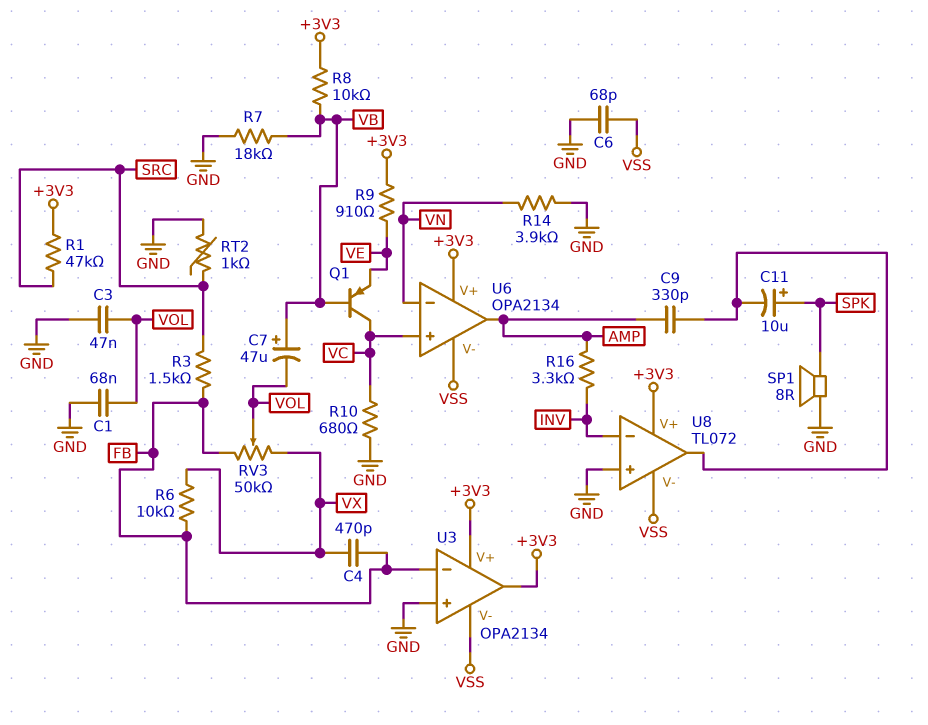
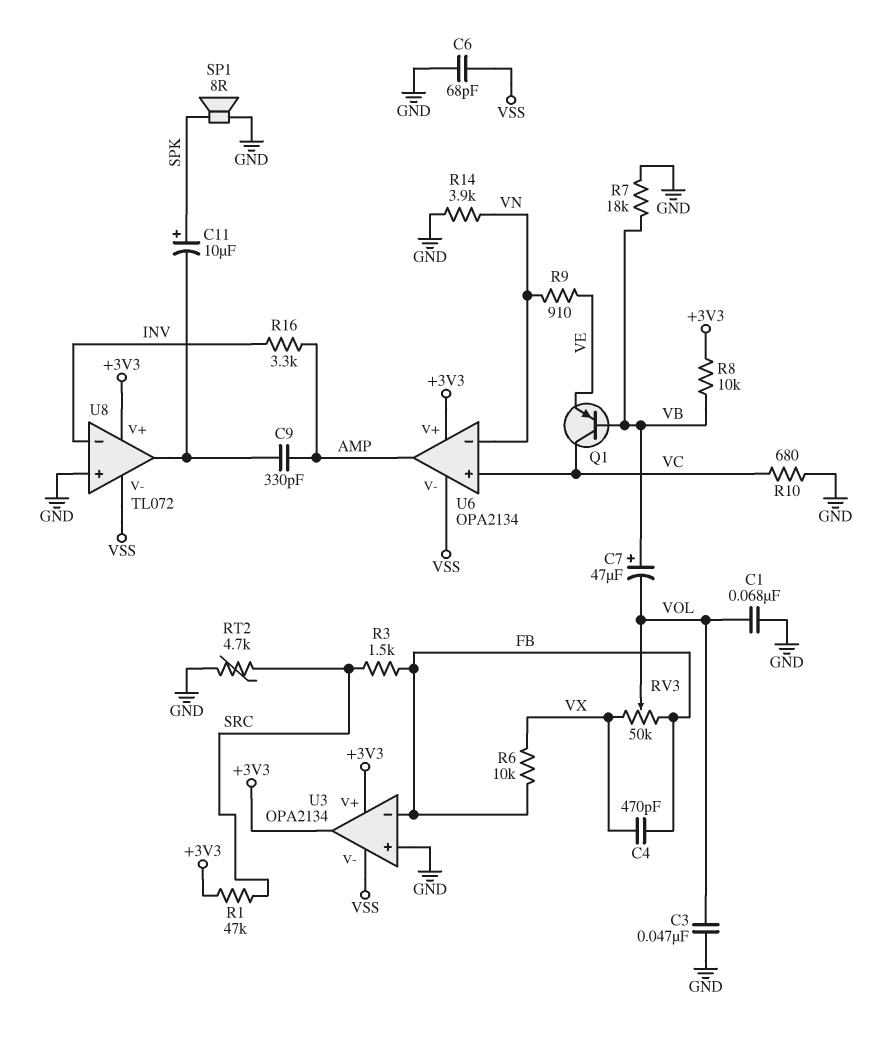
R9: 910 (+3V3, VE) -> 910 (VE, VN)
RT2: 1k (GND, SRC) -> 4.7k (GND, SRC)

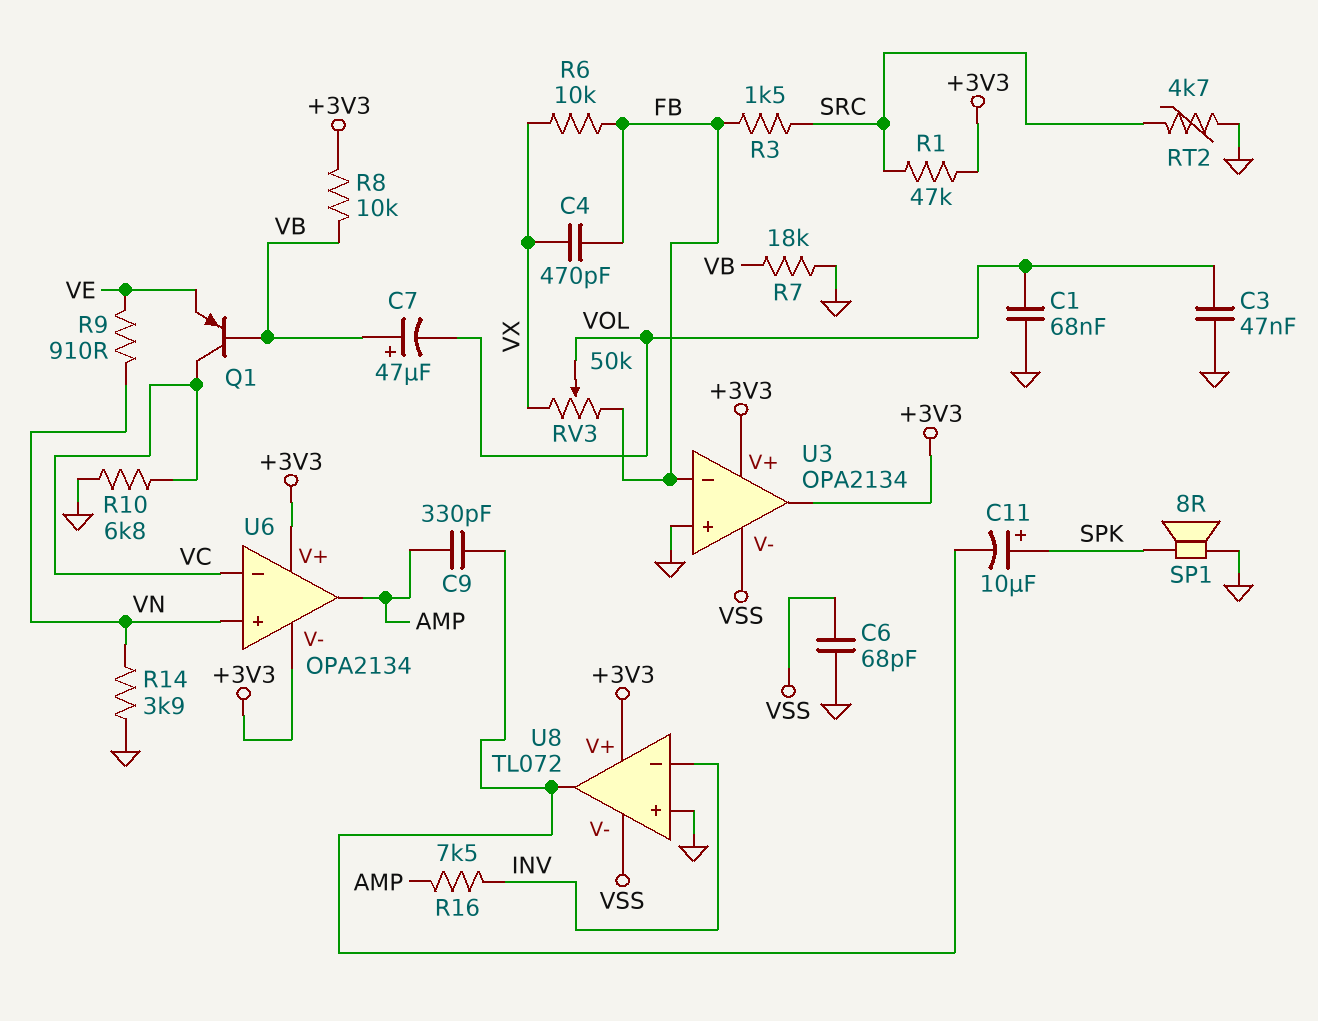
R10: 680 (GND, VC) -> 6.8k (GND, VC)
R16: 3.3k (AMP, INV) -> 7.5k (AMP, INV)
U6 pin V-: VSS -> +3V3
U6 pin in+: VC -> VN
U6 pin in-: VN -> VC

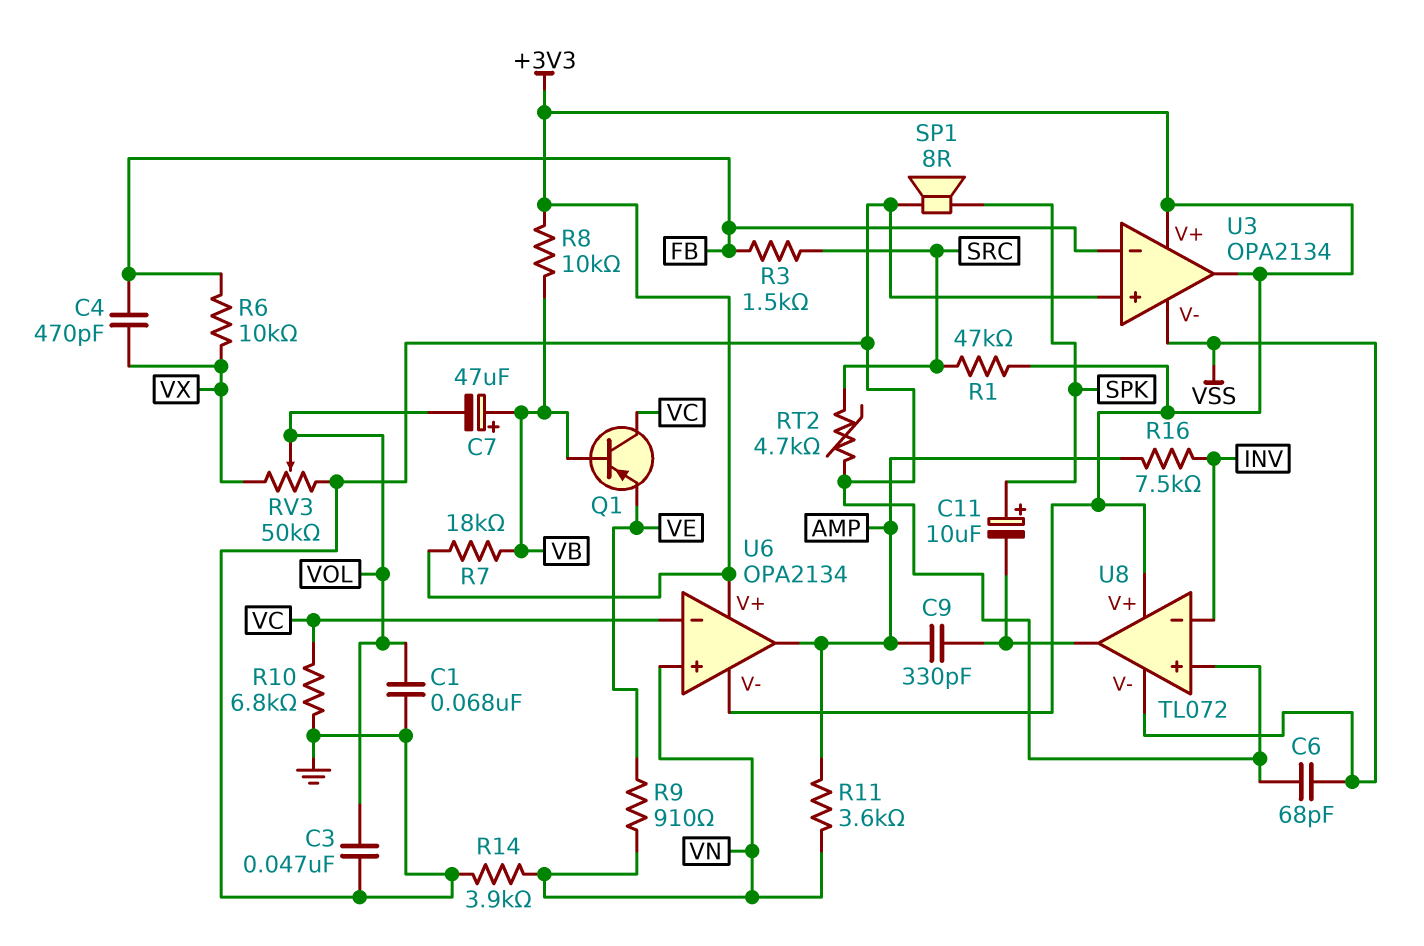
R7: 18k (GND, VB) -> 18k (+3V3, VB)
R11: none -> 3.6k (AMP, VN)
RV3: 50k (FB, VX, wiper VOL) -> 50k (GND, VX, wiper VOL)

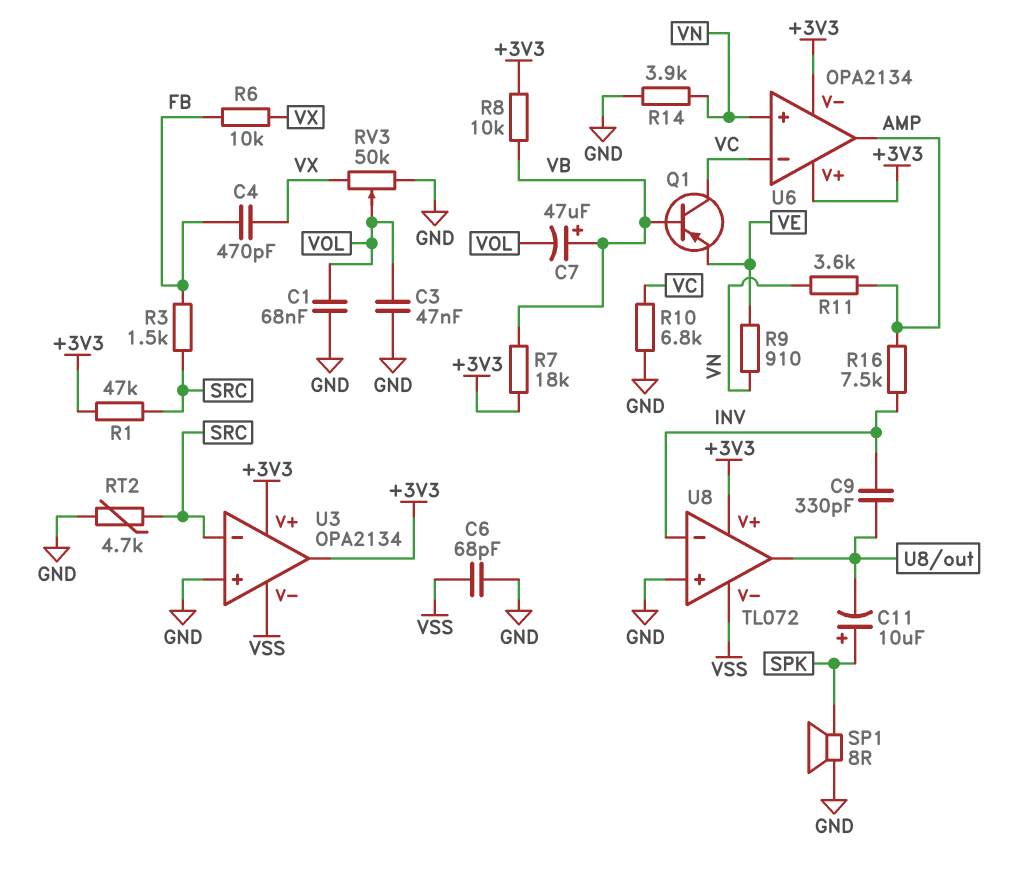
C9: 330pF (AMP, U8/out) -> 330pF (INV, U8/out)
U3 pin in-: FB -> SRC

